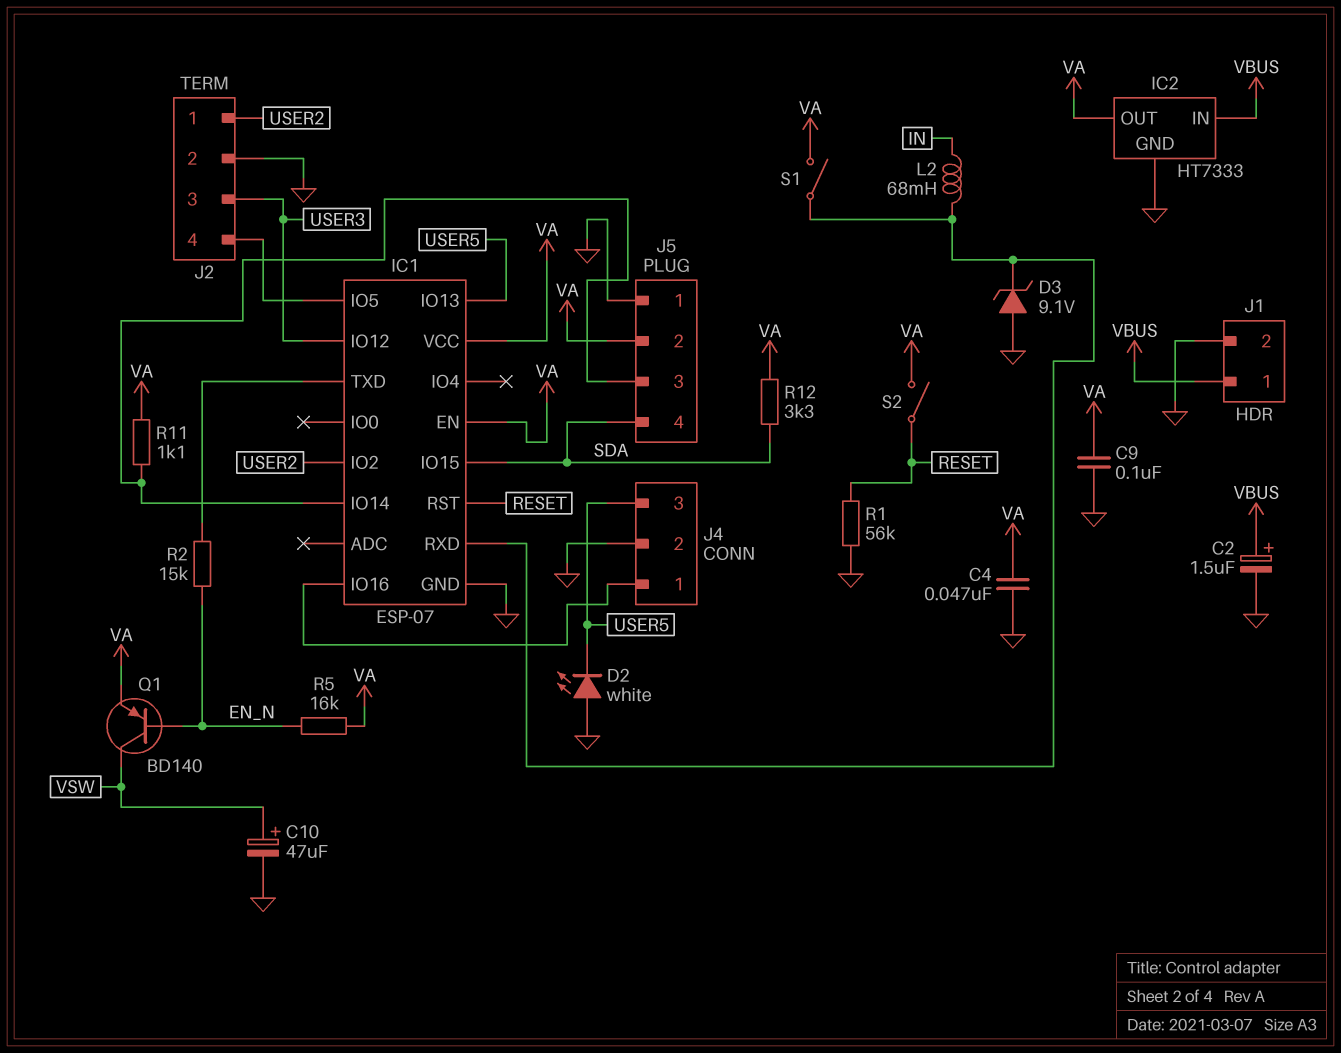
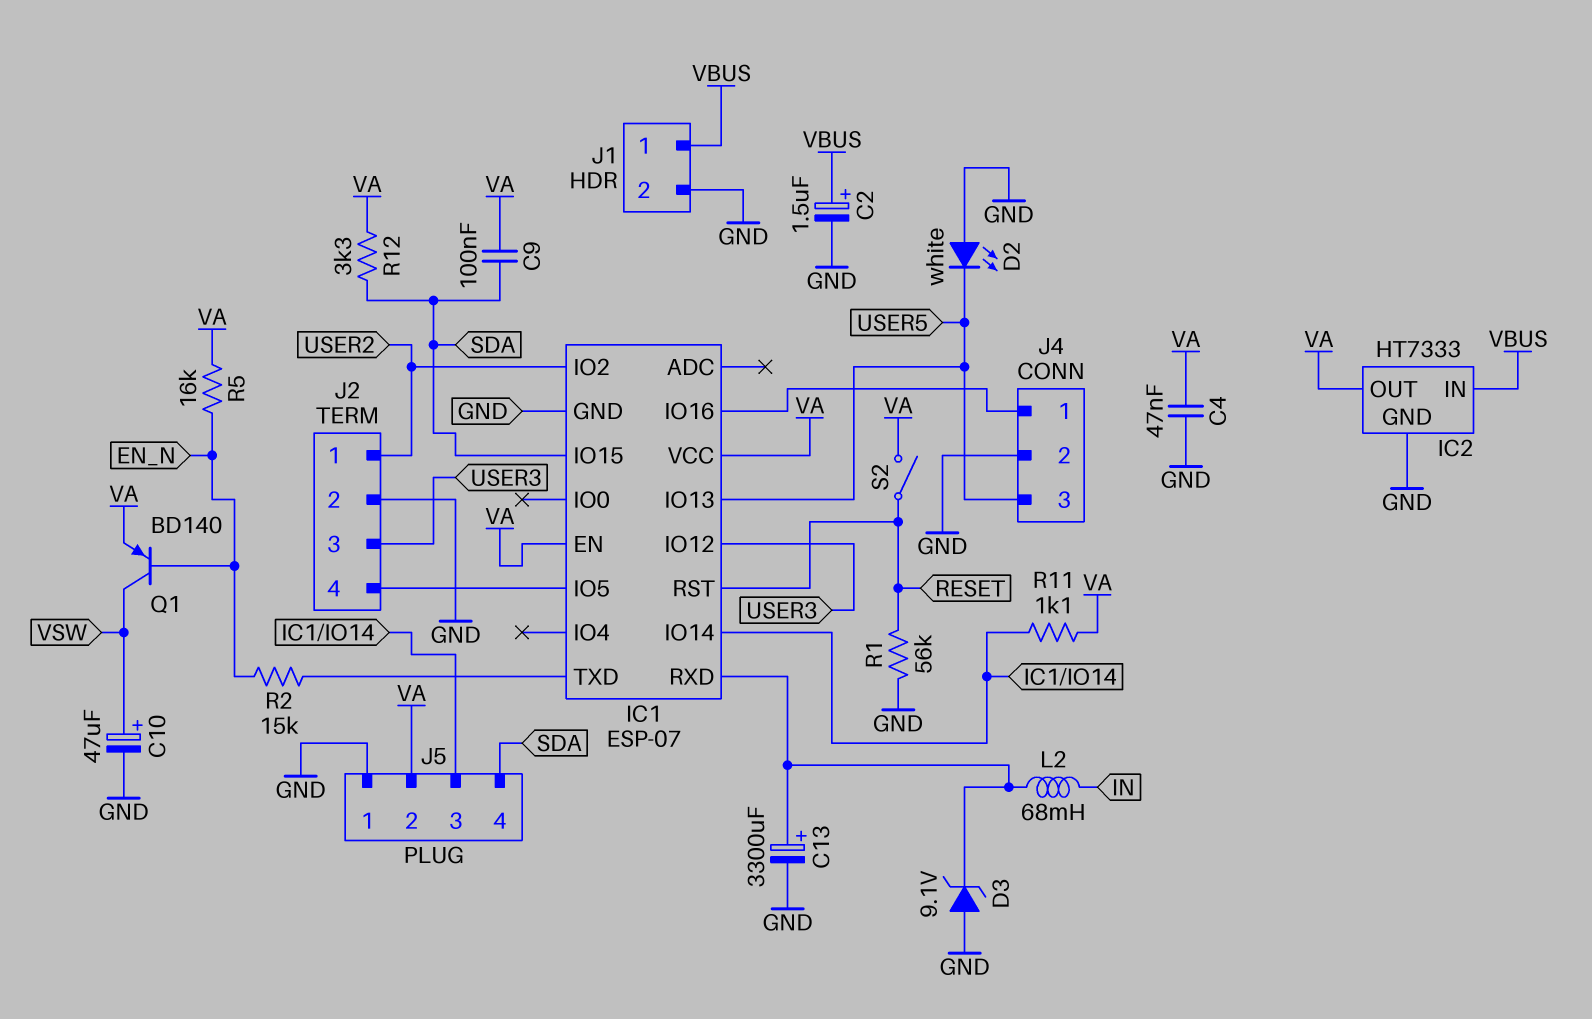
C9: 100nF (GND, VA) -> 100nF (SDA, VA)
C13: none -> 3300uF (plus IC1/RXD, minus GND)
S1: switch (IC1/RXD, VA) -> none

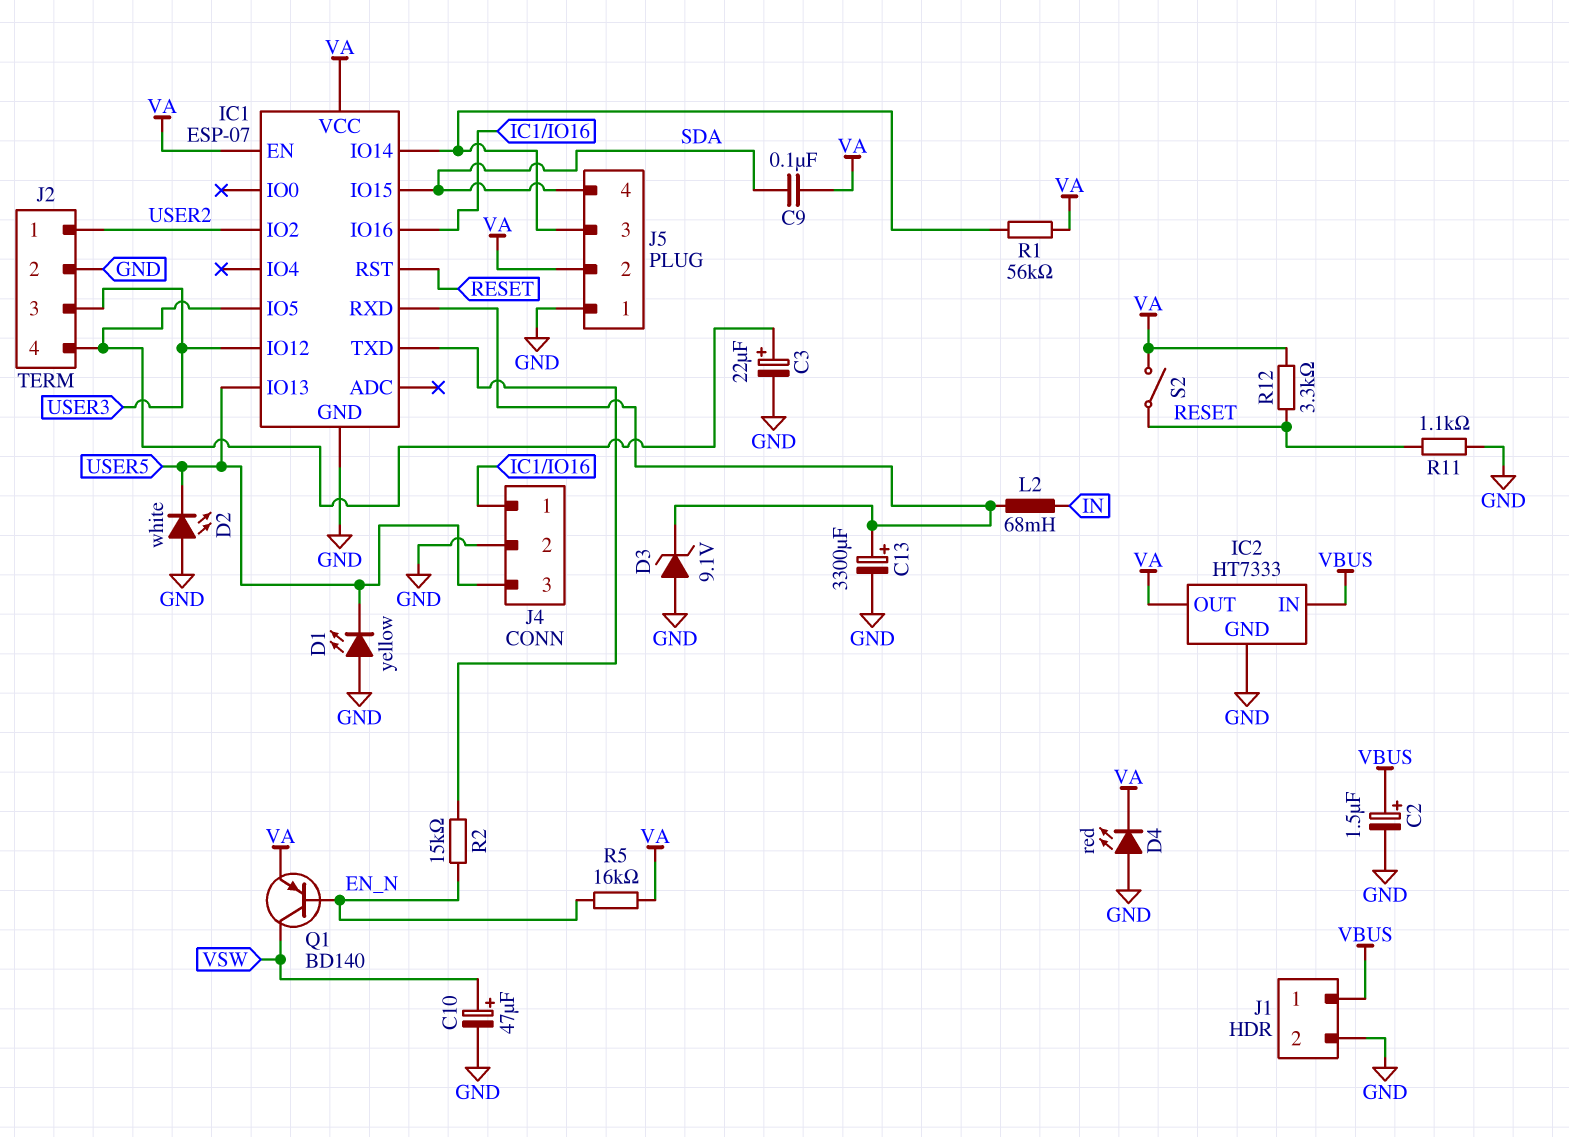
C3: none -> 22uF (plus IC1/IO5, minus GND)
C4: 47nF (GND, VA) -> none
D1: none -> LED yellow (A GND, K USER5)
D4: none -> LED red (A GND, K VA)
R1: 56k (GND, RESET) -> 56k (IC1/IO14, VA)
R11: 1.1k (IC1/IO14, VA) -> 1.1k (GND, RESET)
R12: 3.3k (SDA, VA) -> 3.3k (RESET, VA)

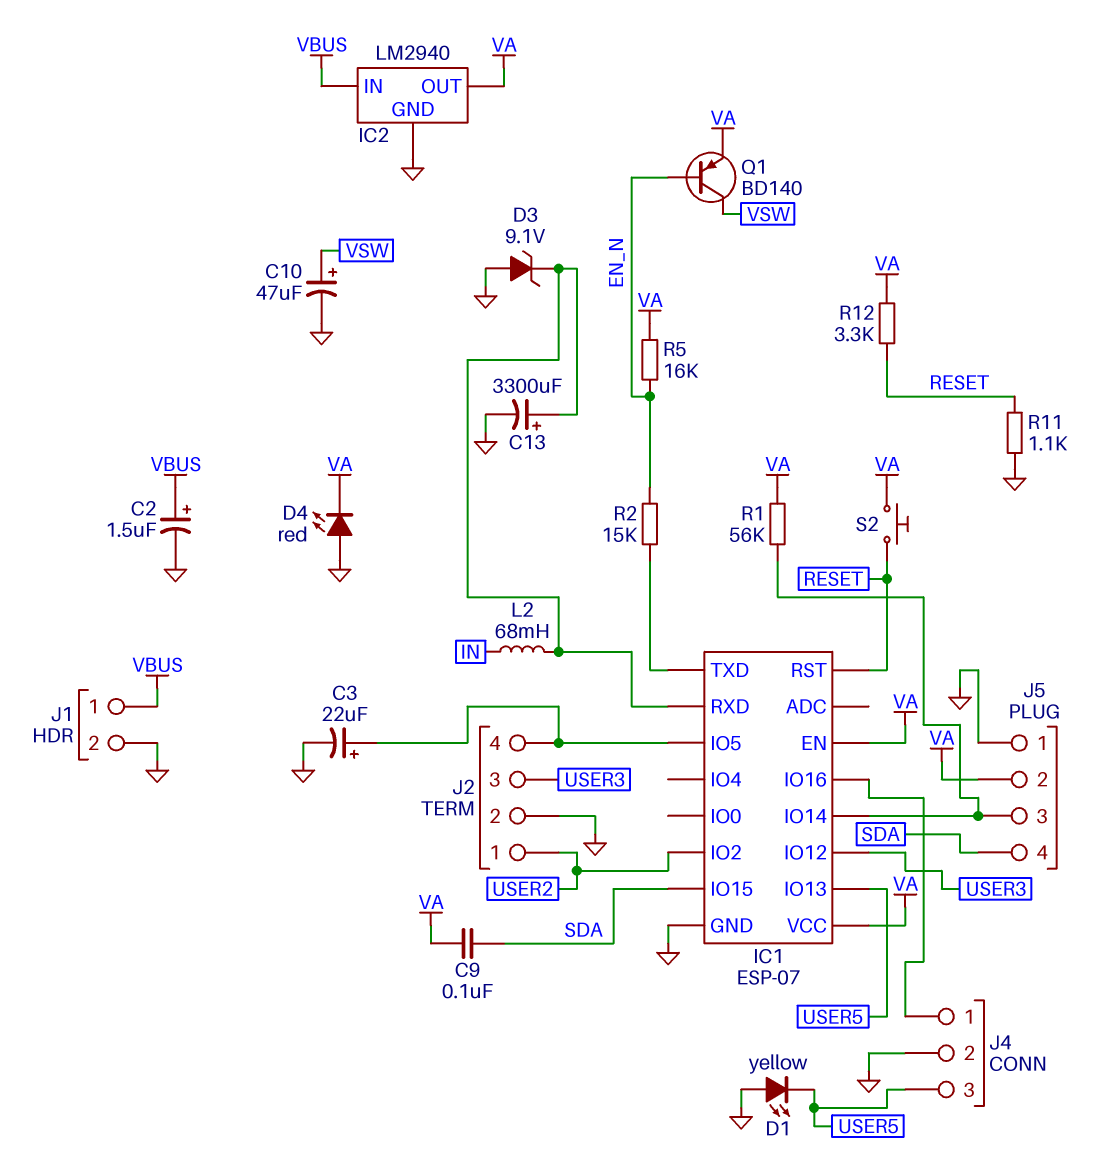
D2: LED white (A GND, K USER5) -> none
IC2: HT7333 -> LM2940
S2: switch (RESET, VA) -> button (RESET, VA)

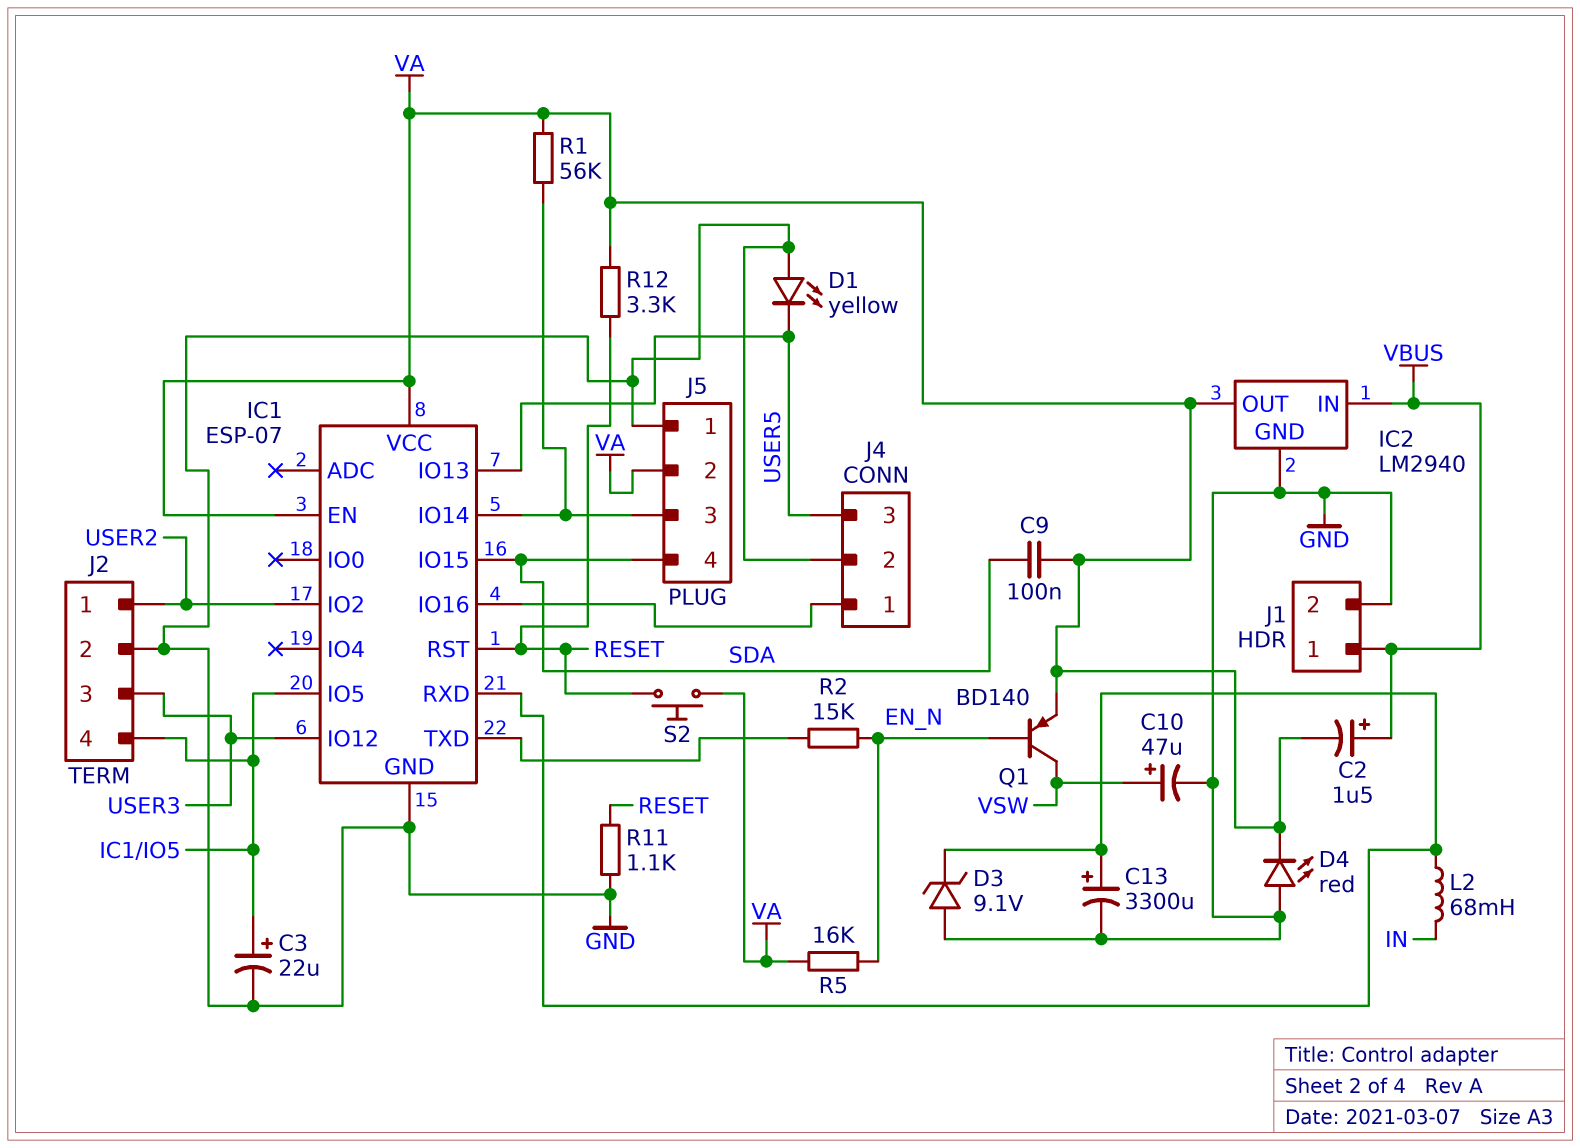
C2: 1.5uF (plus VBUS, minus GND) -> 1.5uF (plus VBUS, minus VA)

